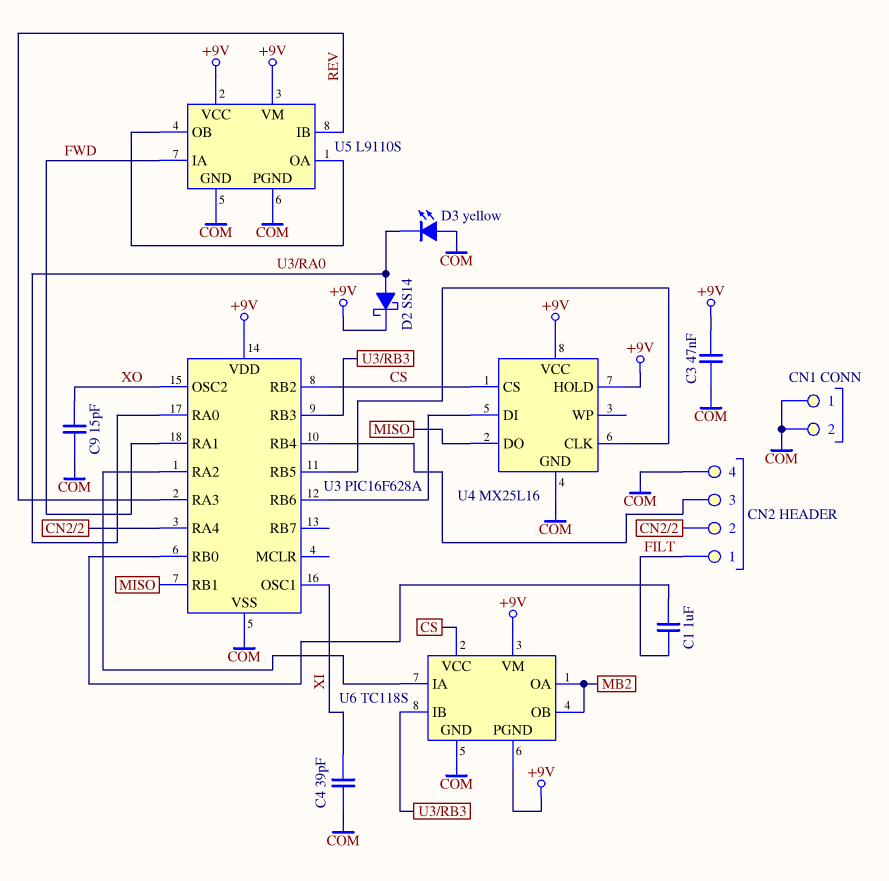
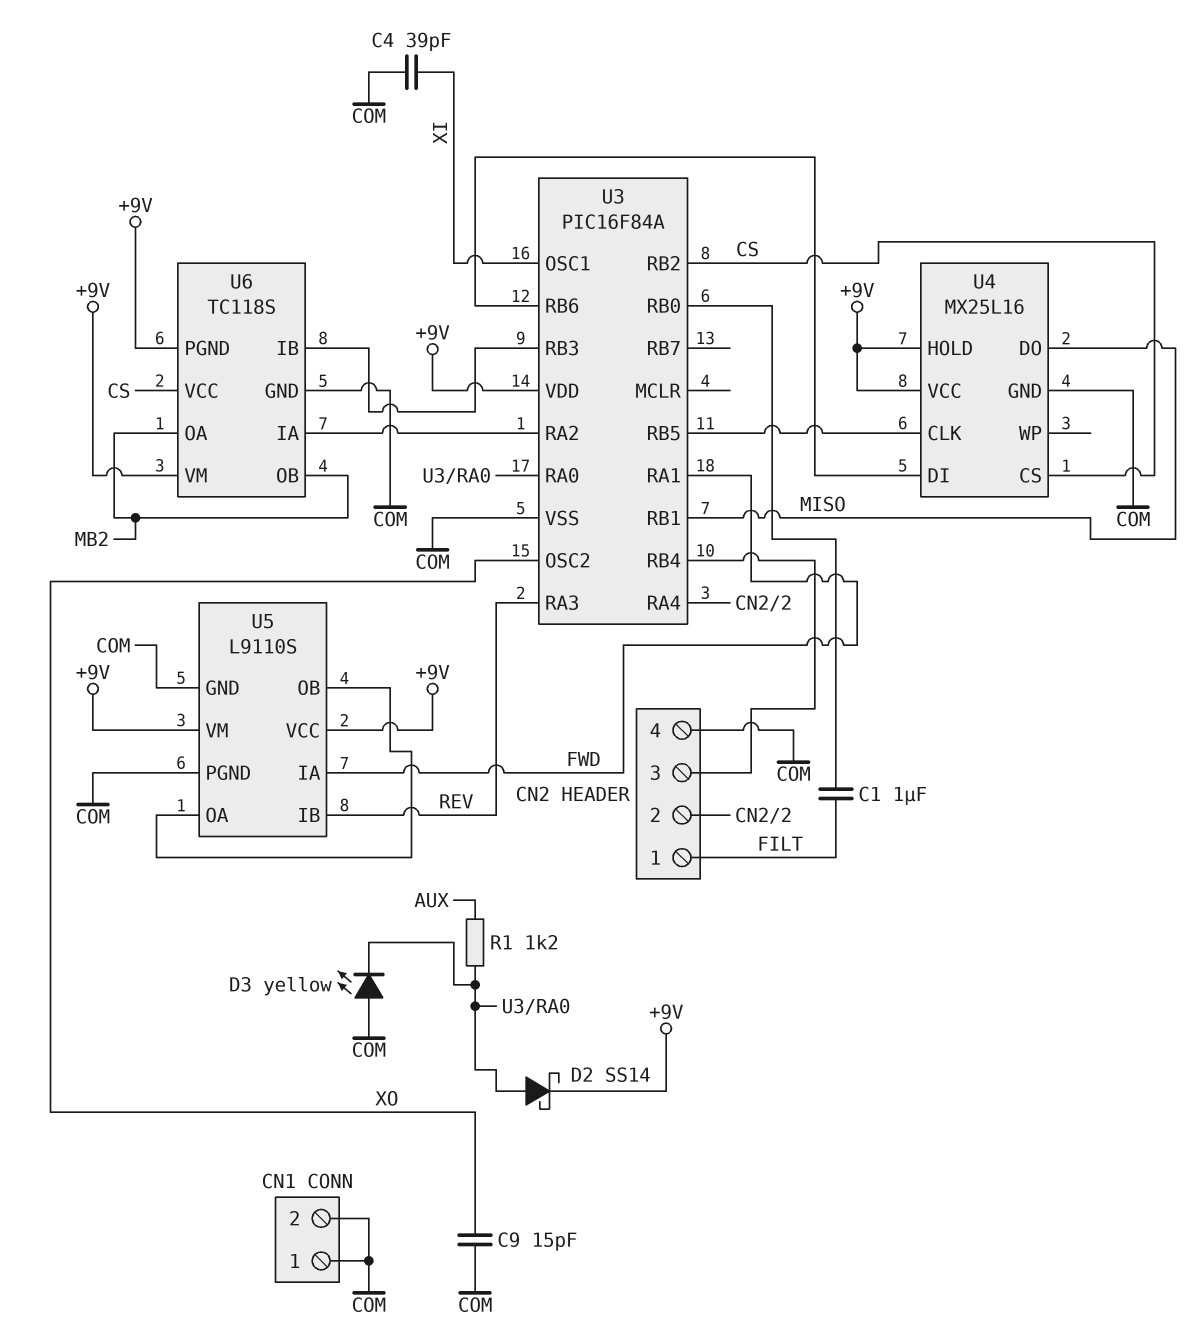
C3: 47nF (+9V, COM) -> none
R1: none -> 1.2k (AUX, U3/RA0)
U3: PIC16F628A -> PIC16F84A

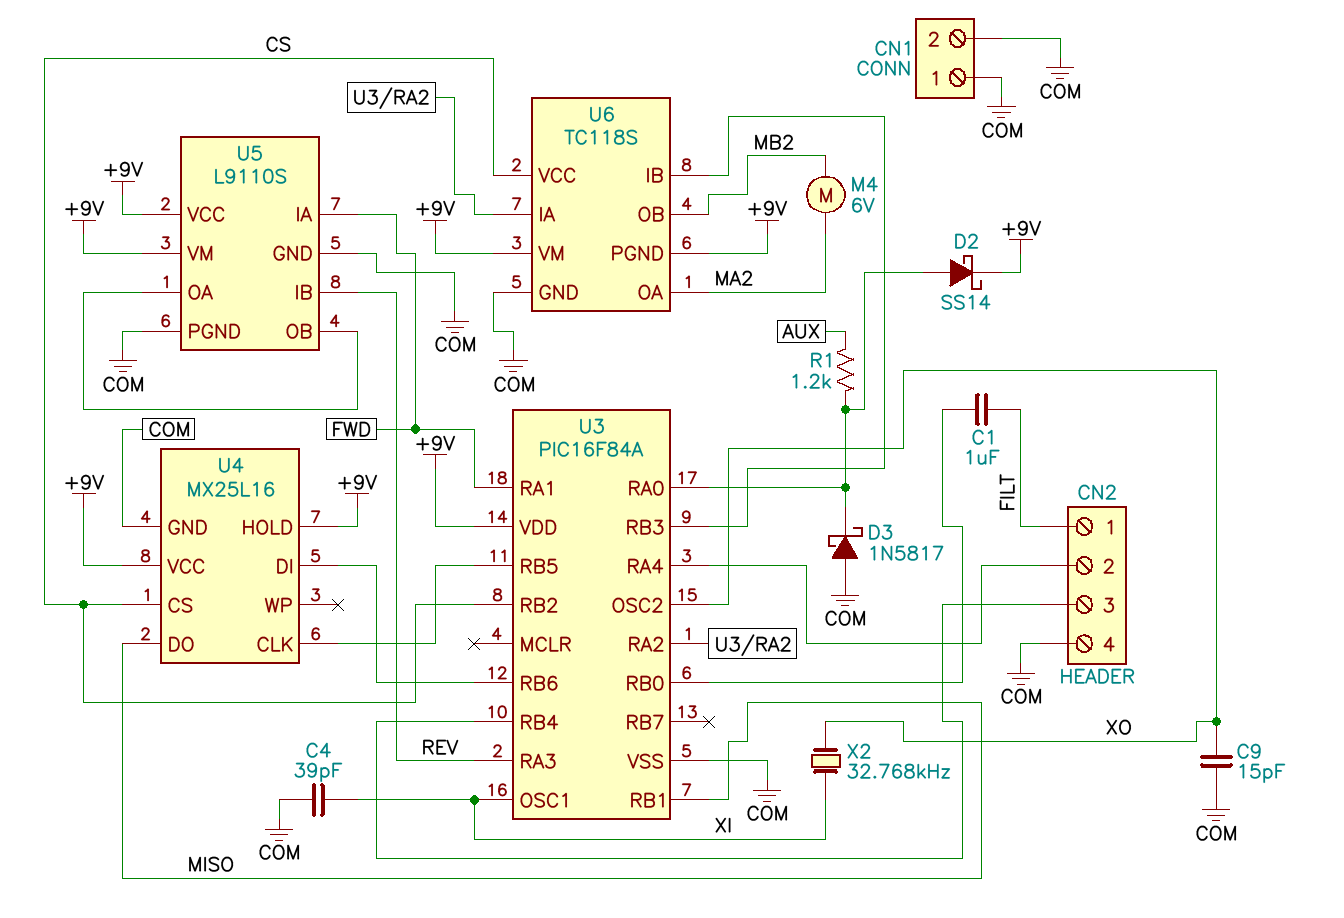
D3: LED yellow (A COM, K U3/RA0) -> schottky 1N5817 (A COM, K U3/RA0)
M4: none -> motor 6V (MA2, MB2)
U6 pin OA: MB2 -> MA2
X2: none -> 32.768kHz (XI, XO)

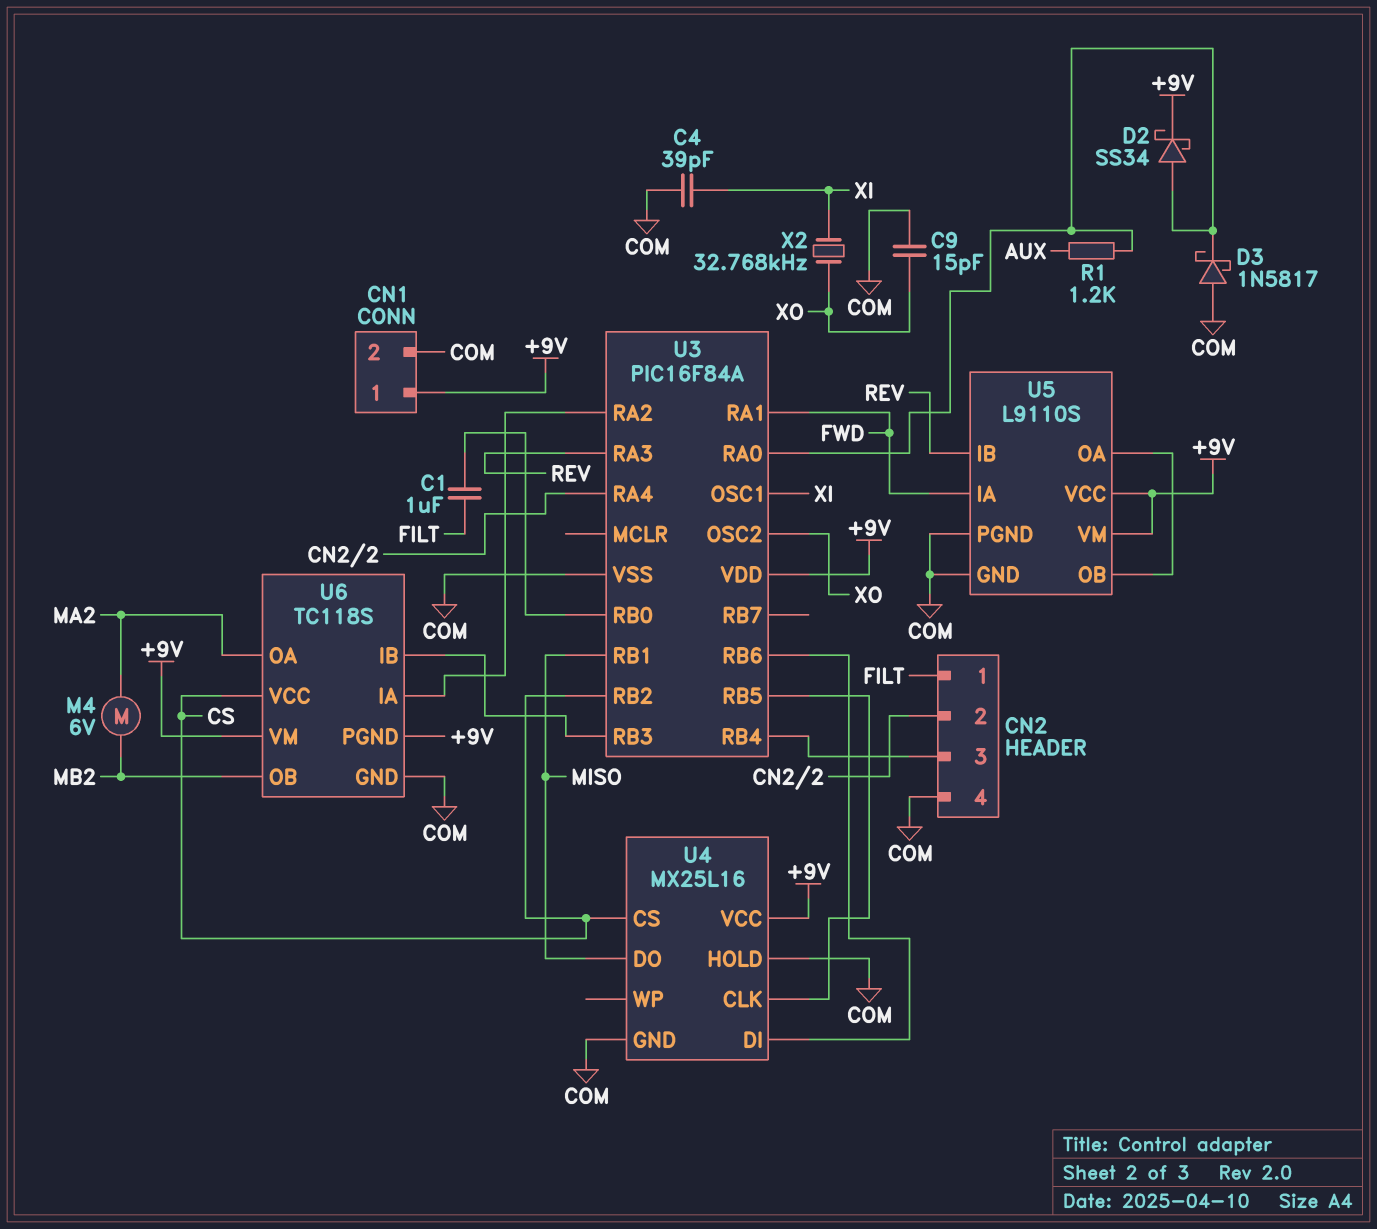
CN1 pin 1: COM -> +9V
D2: schottky SS14 (A U3/RA0, K +9V) -> schottky SS34 (A U3/RA0, K +9V)
U4 pin HOLD: +9V -> COM

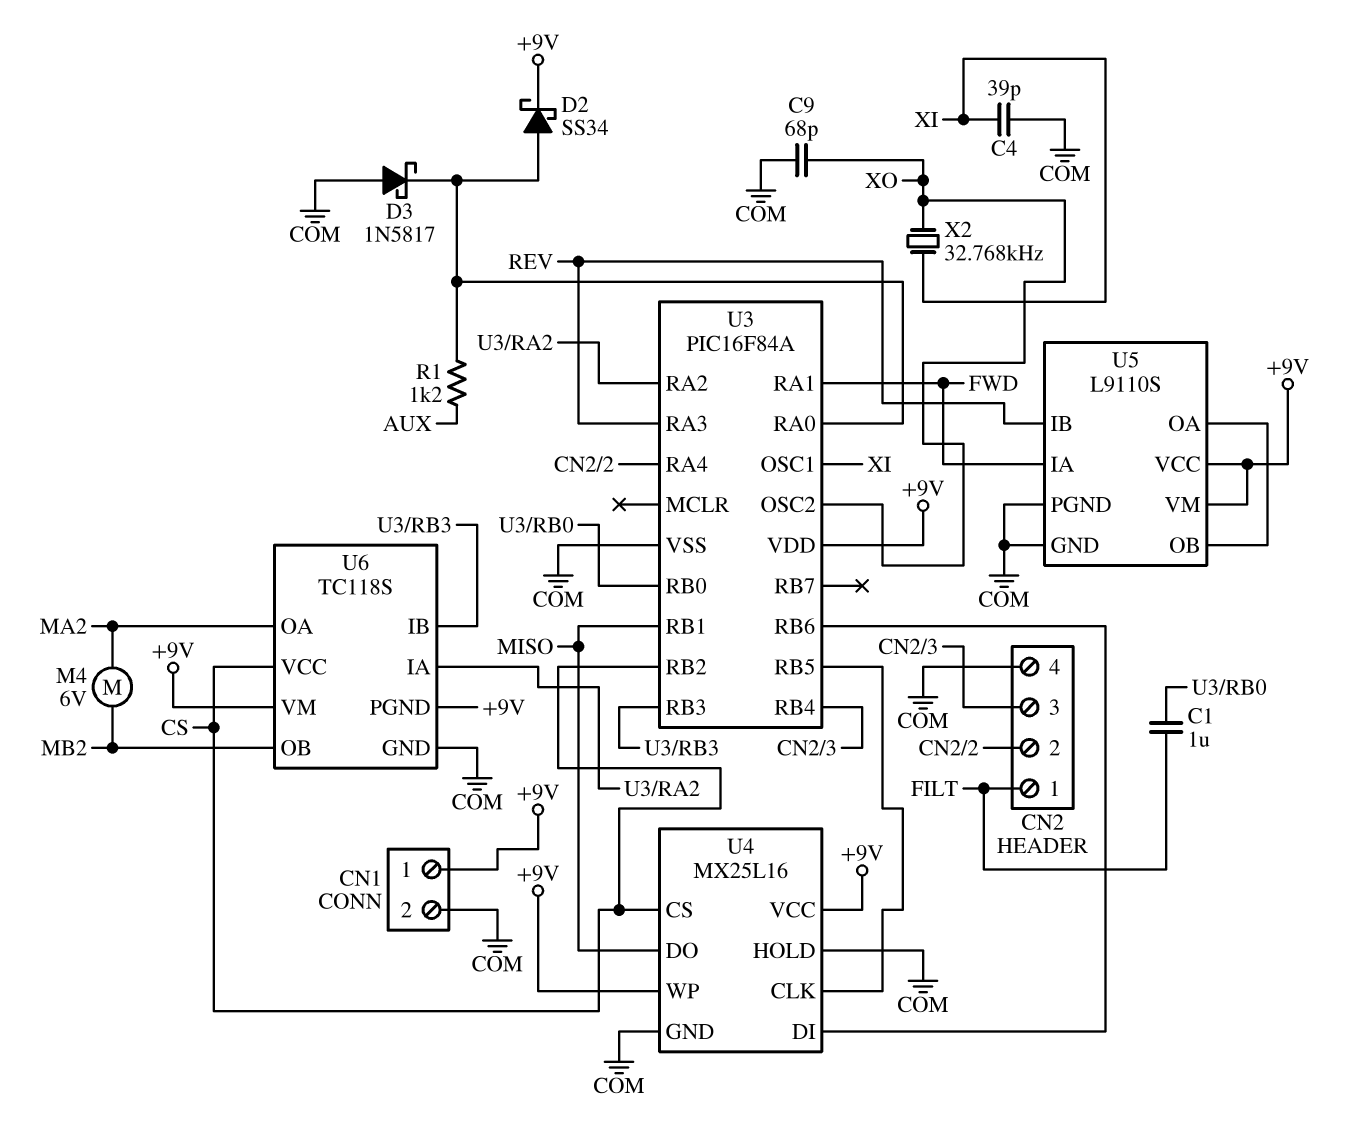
C9: 15pF (COM, XO) -> 68pF (COM, XO)
U4 pin WP: none -> +9V

